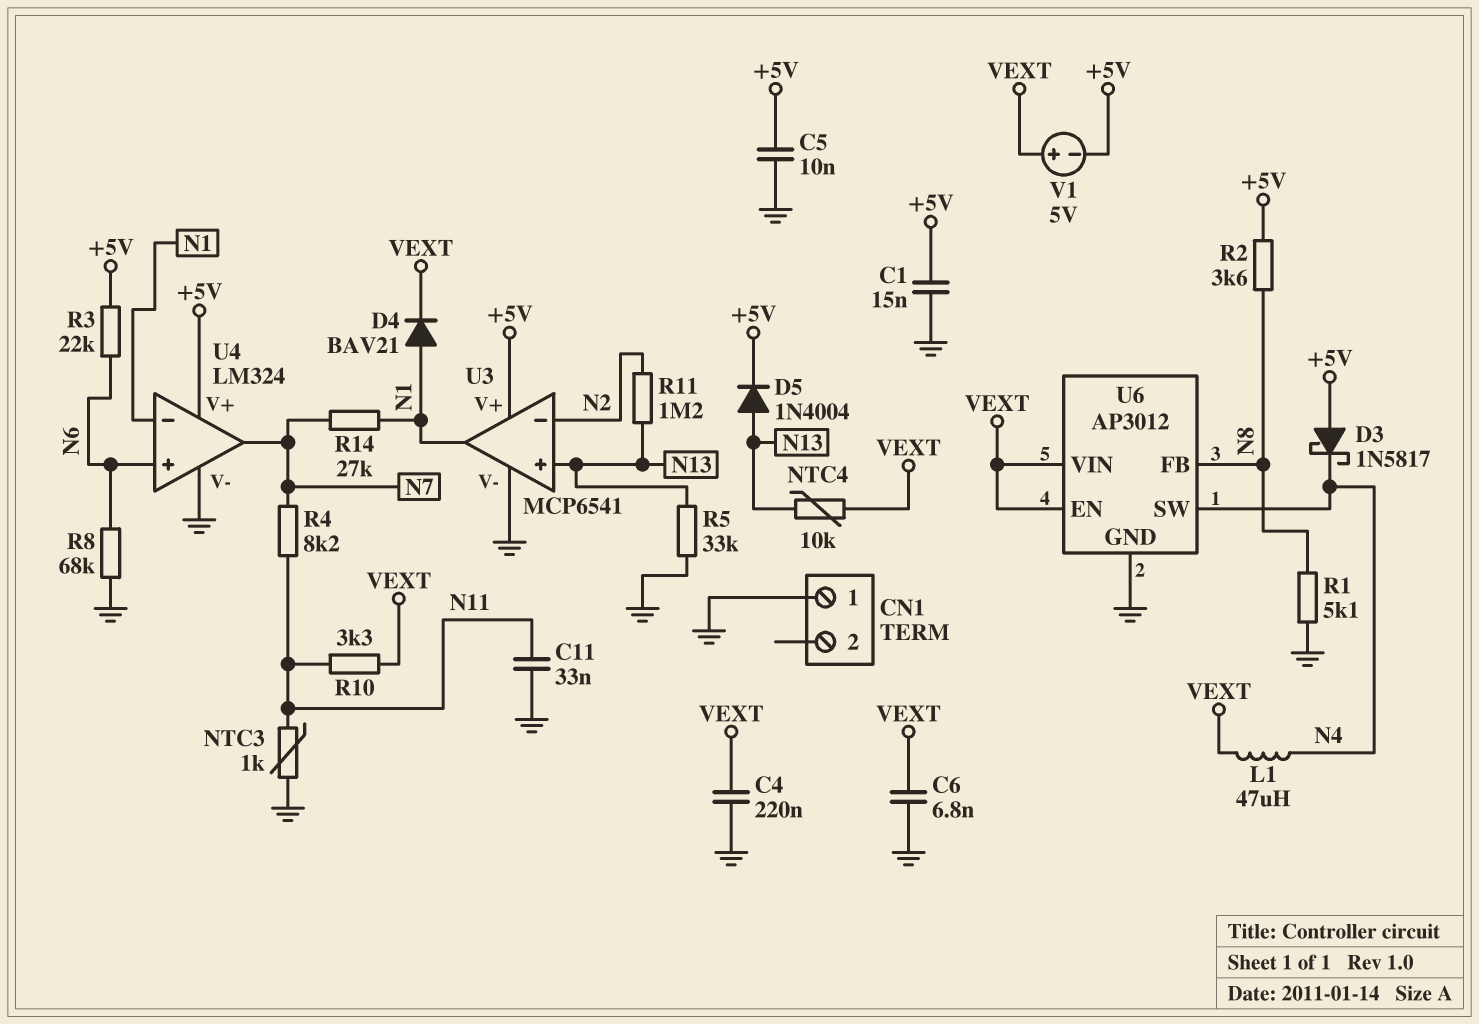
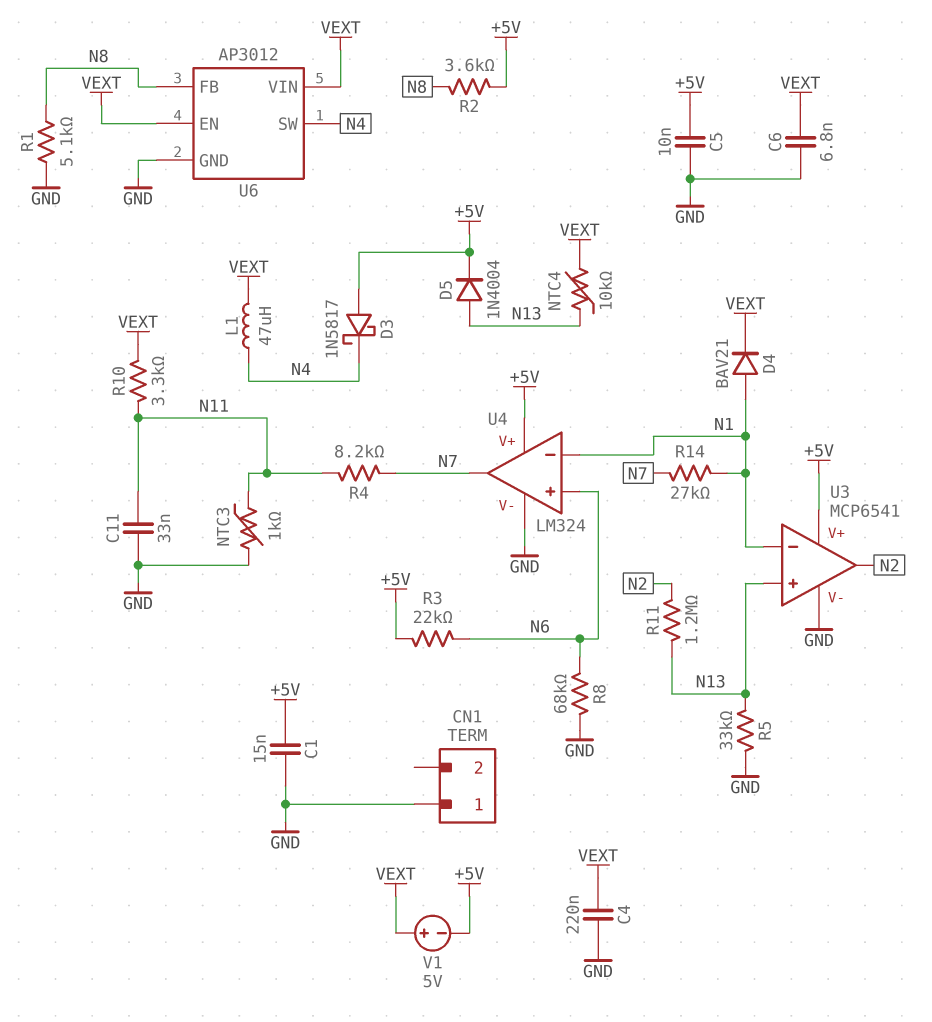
U3 pin in-: N2 -> N1
U3 pin out: N1 -> N2

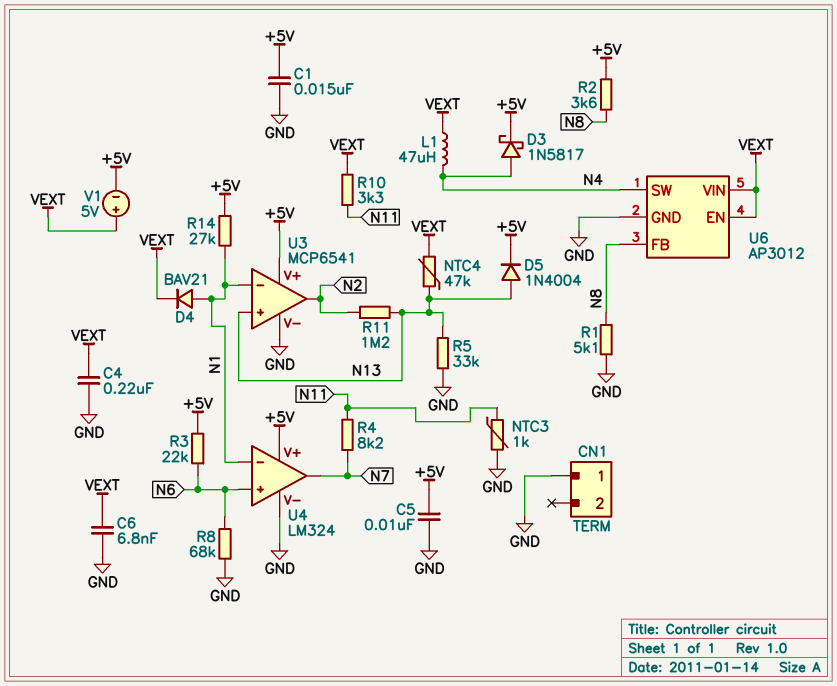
C11: 33nF (GND, N11) -> none
D3: schottky 1N5817 (A +5V, K N4) -> schottky 1N5817 (A N4, K +5V)
NTC4: 10k (N13, VEXT) -> 47k (N13, VEXT)
R14: 27k (N1, N7) -> 27k (+5V, N1)

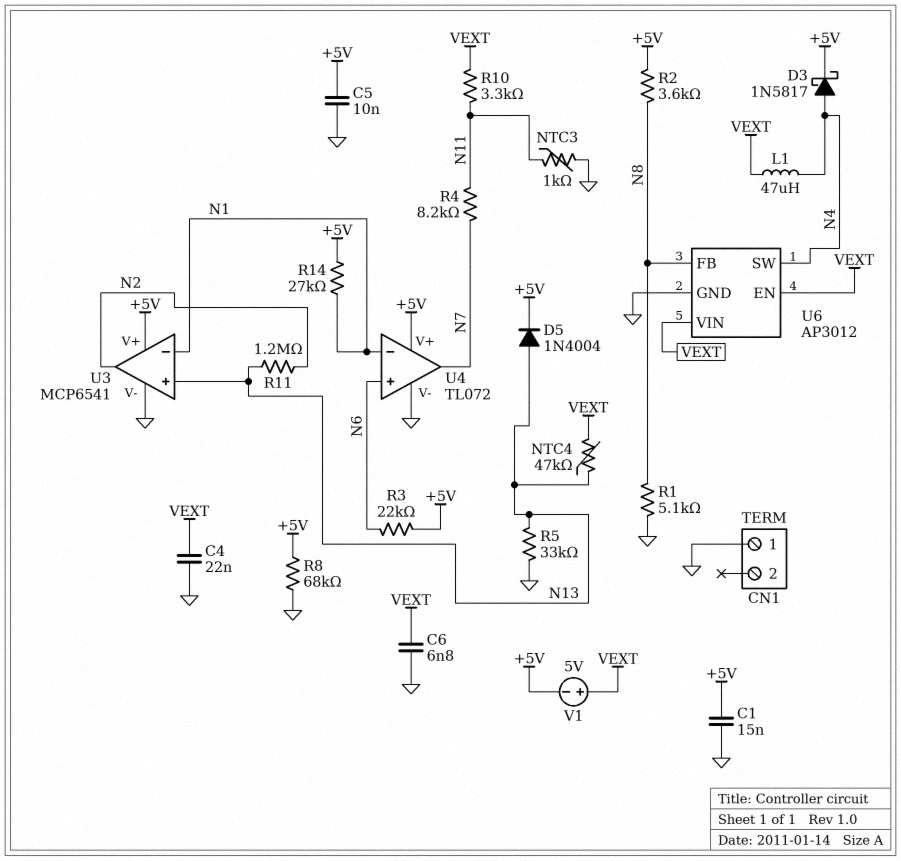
C4: 220nF (GND, VEXT) -> 22nF (GND, VEXT)
D4: diode BAV21 (A N1, K VEXT) -> none
R8: 68k (GND, N6) -> 68k (+5V, GND)
U4: LM324 -> TL072

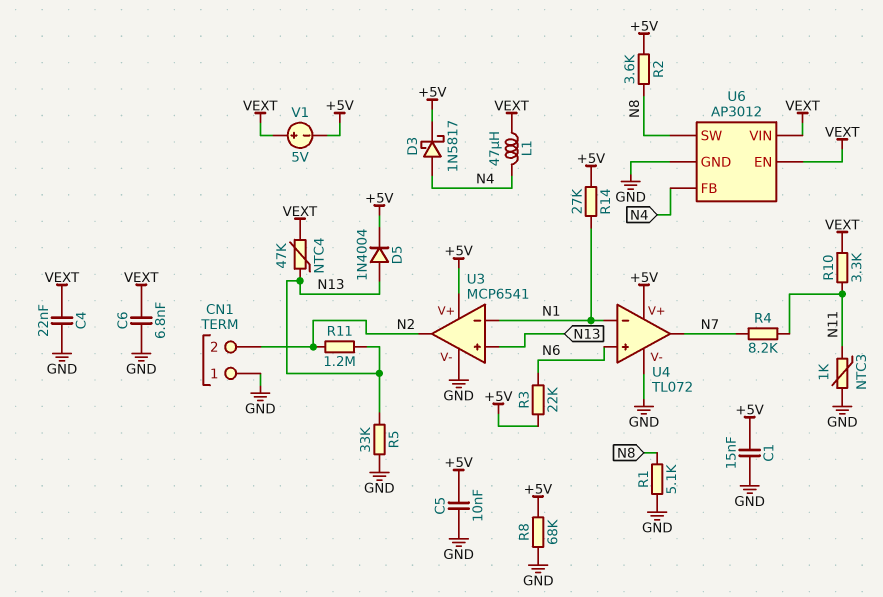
CN1 pin 2: none -> N2
U6 pin FB: N8 -> N4
U6 pin SW: N4 -> N8

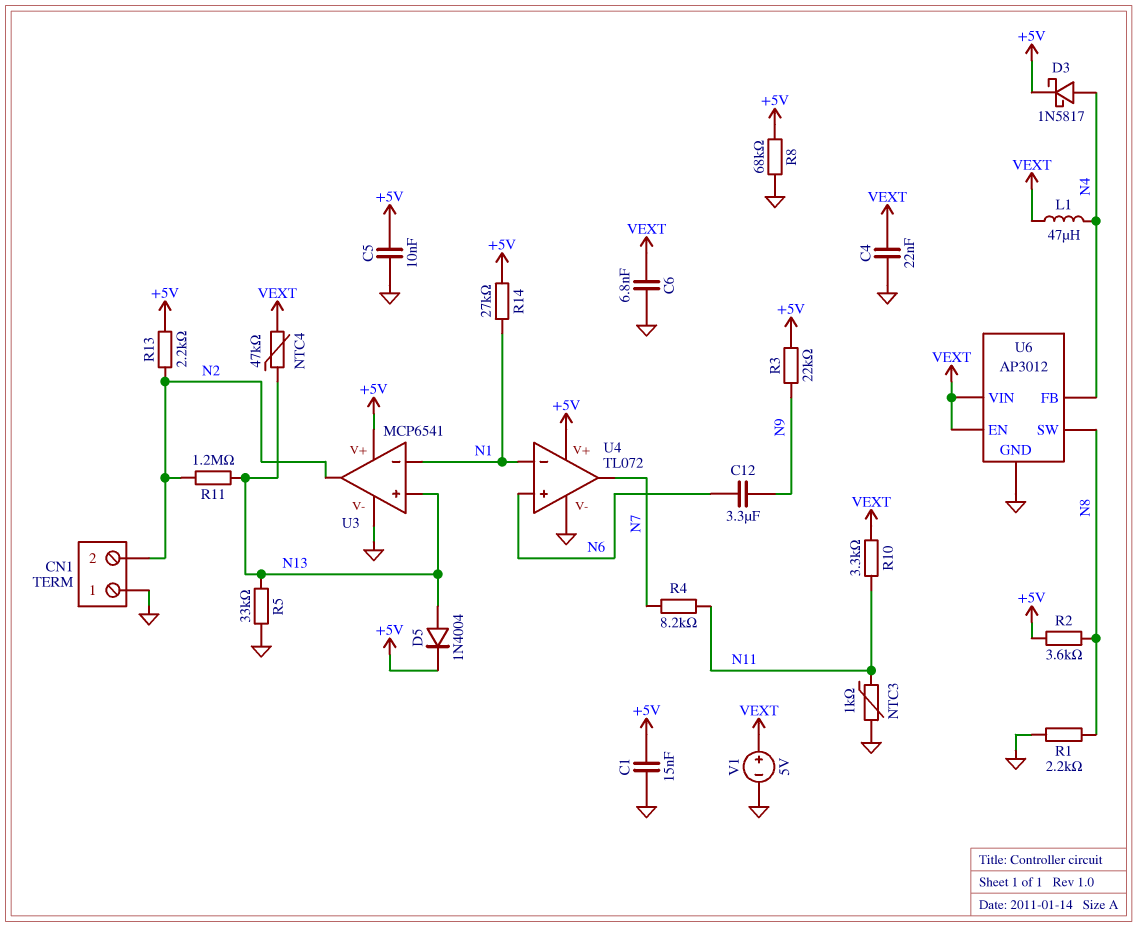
C12: none -> 3.3uF (N6, N9)
R1: 5.1k (GND, N8) -> 2.2k (GND, N8)
R3: 22k (+5V, N6) -> 22k (+5V, N9)
R13: none -> 2.2k (+5V, N2)
V1: 5V (plus VEXT, minus +5V) -> 5V (plus VEXT, minus GND)

